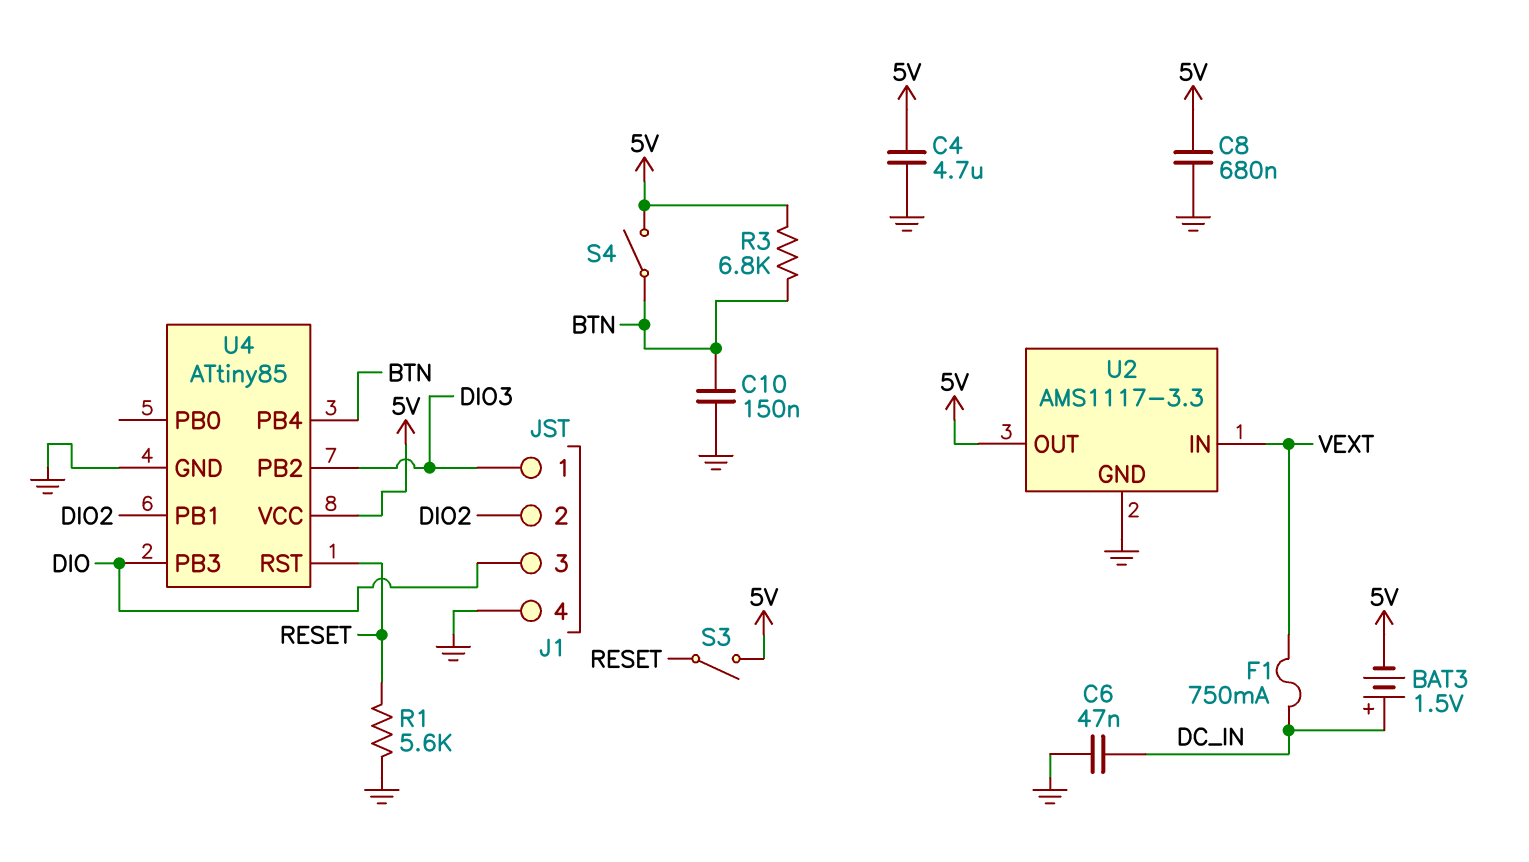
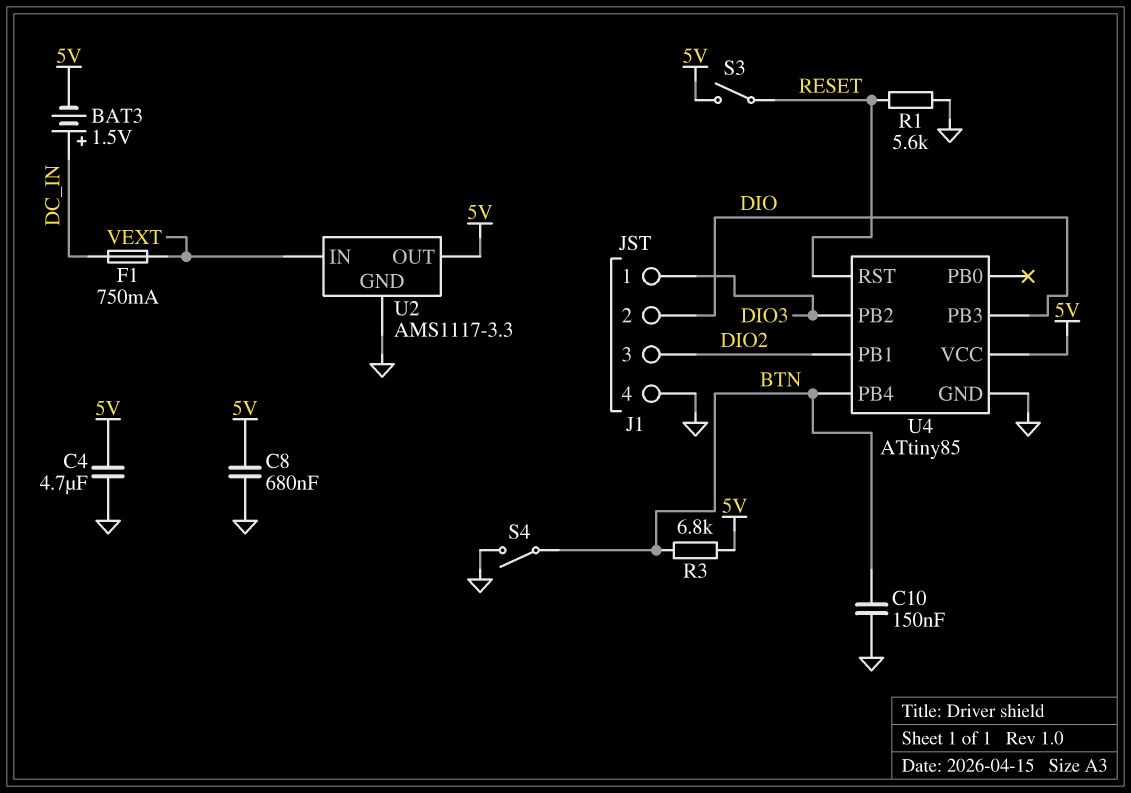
C6: 47nF (DC_IN, GND) -> none
J1 pin 2: DIO2 -> DIO
J1 pin 3: DIO -> DIO2
S4: switch (5V, BTN) -> switch (BTN, GND)

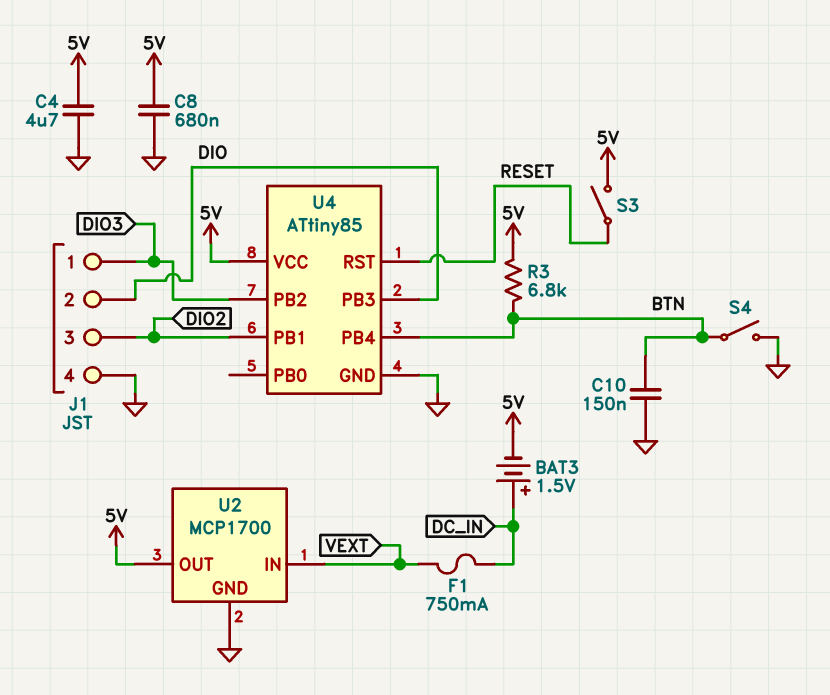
R1: 5.6k (GND, RESET) -> none
U2: AMS1117-3.3 -> MCP1700

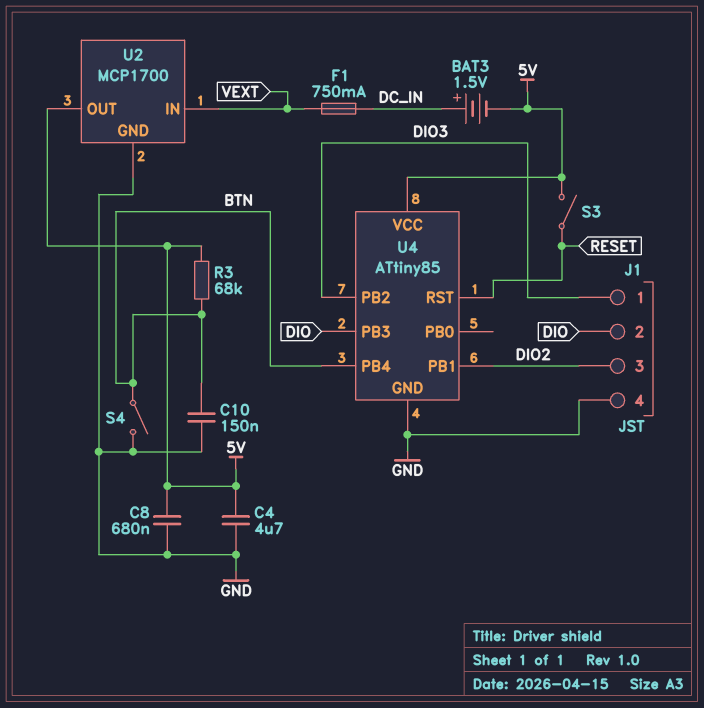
R3: 6.8k (5V, BTN) -> 68k (5V, BTN)

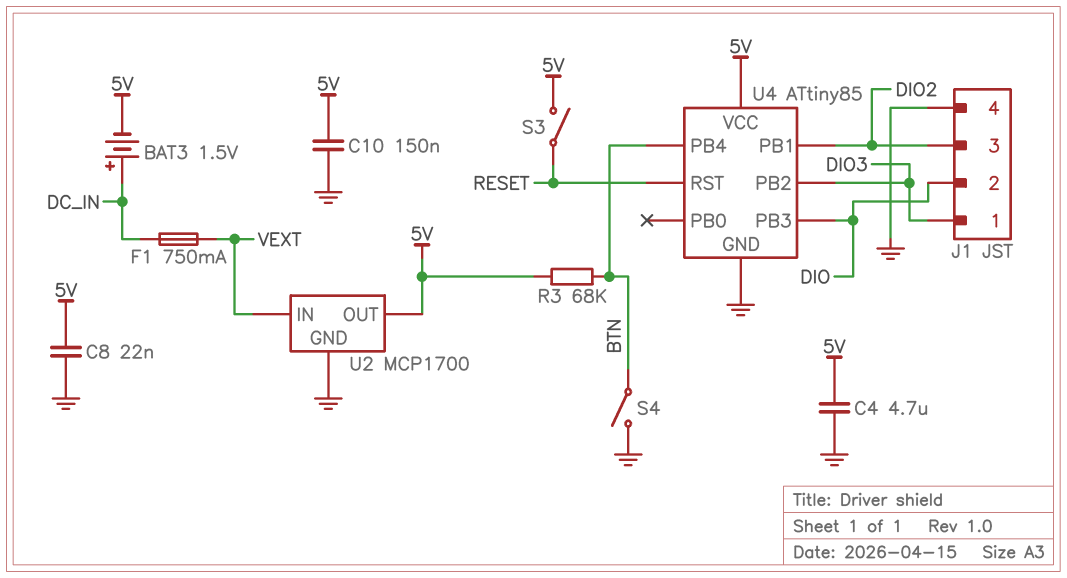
C8: 680nF (5V, GND) -> 22nF (5V, GND)
C10: 150nF (BTN, GND) -> 150nF (5V, GND)

